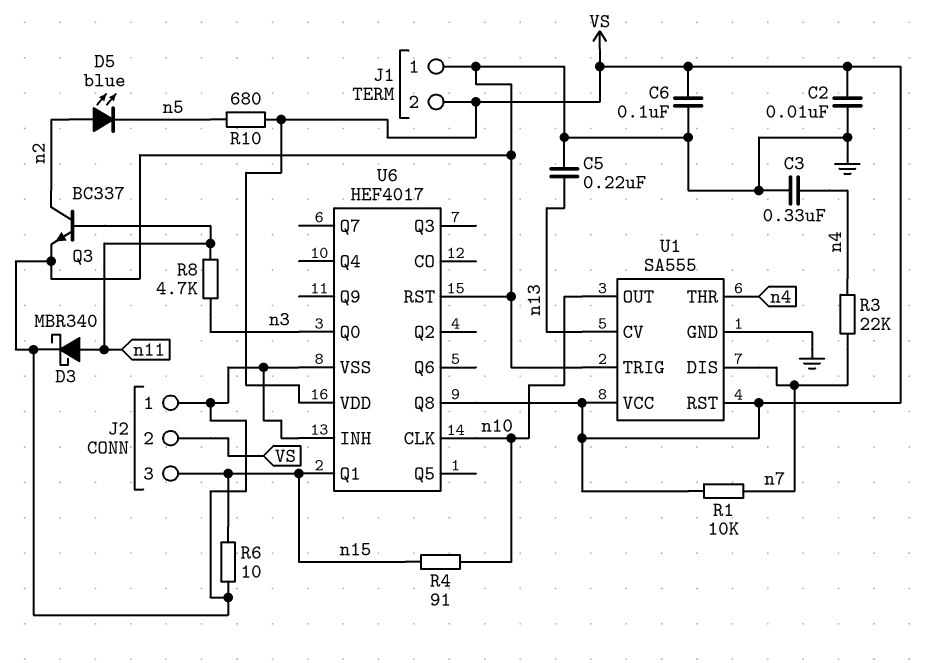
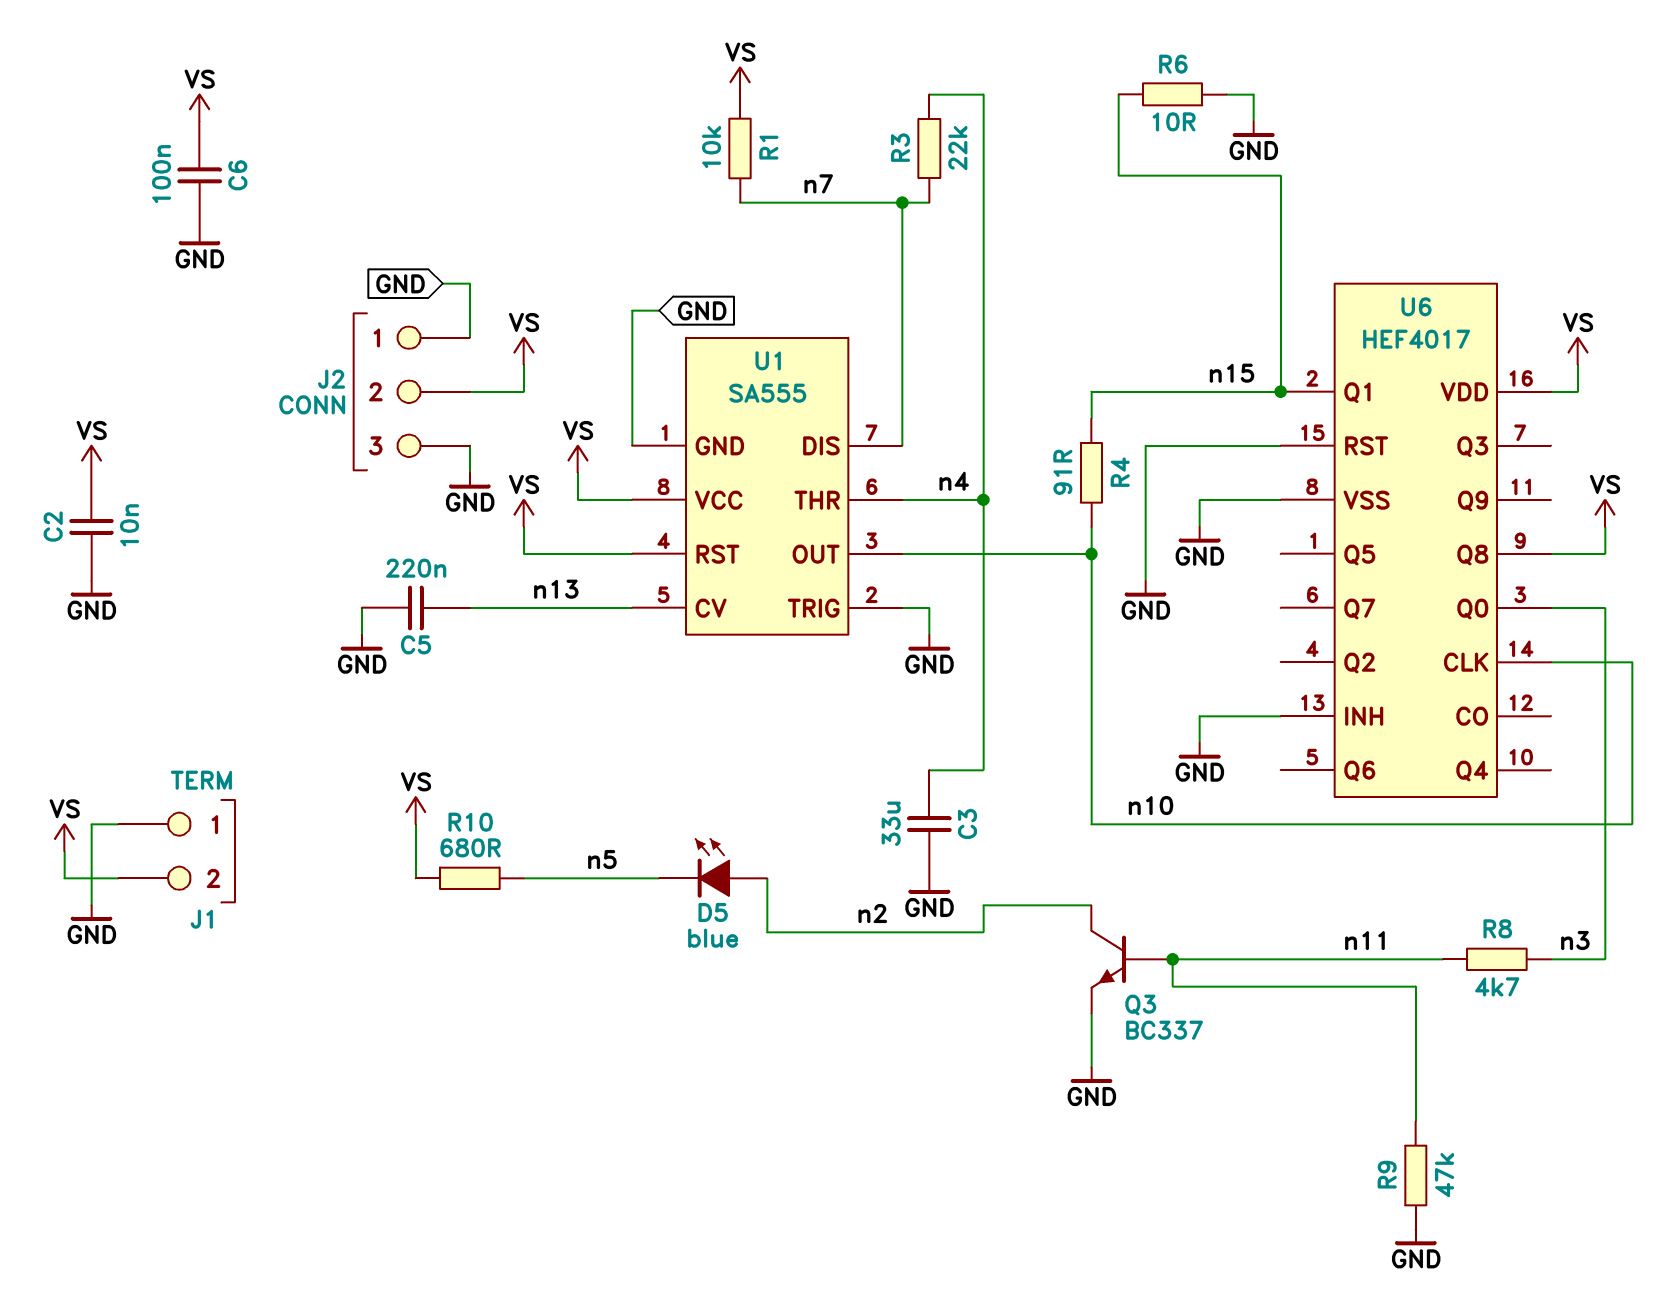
C3: 330nF (GND, n4) -> 33uF (GND, n4)
D3: schottky MBR340 (A n11, K GND) -> none
J2 pin 3: n15 -> GND
R9: none -> 47k (GND, n11)

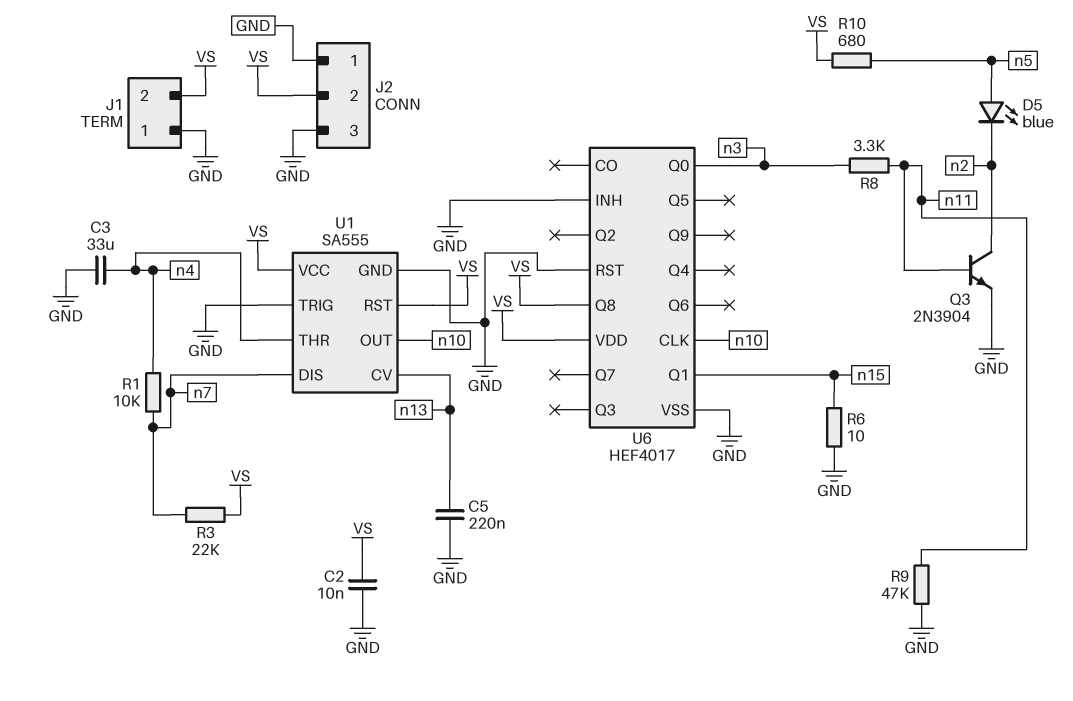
C6: 100nF (GND, VS) -> none
D5: LED blue (A n2, K n5) -> LED blue (A n5, K n2)
Q3: NPN BC337 (B n11, C n2, E GND) -> NPN 2N3904 (B n11, C n2, E GND)
R1: 10k (VS, n7) -> 10k (n4, n7)
R3: 22k (n4, n7) -> 22k (VS, n7)
R4: 91 (n10, n15) -> none
R8: 4.7k (n3, n11) -> 3.3k (n3, n11)

